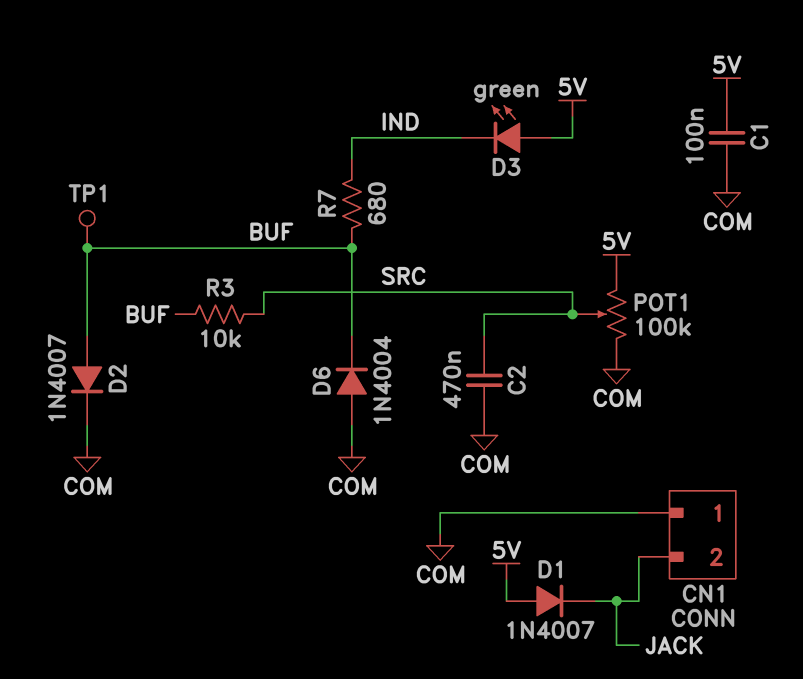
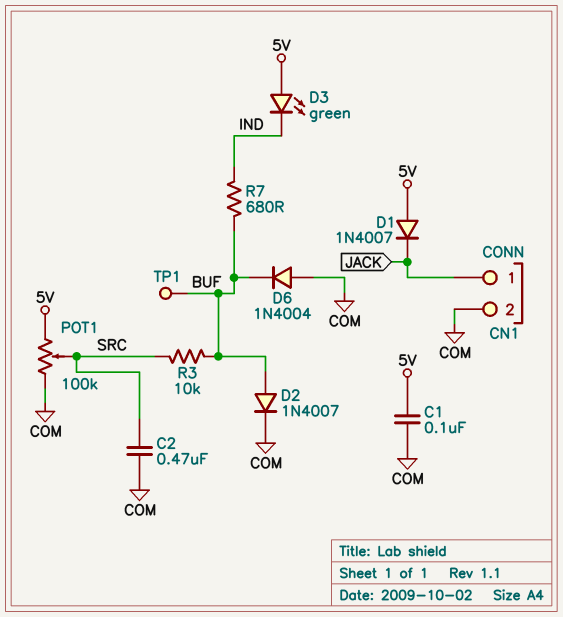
CN1 pin 1: COM -> JACK
CN1 pin 2: JACK -> COM

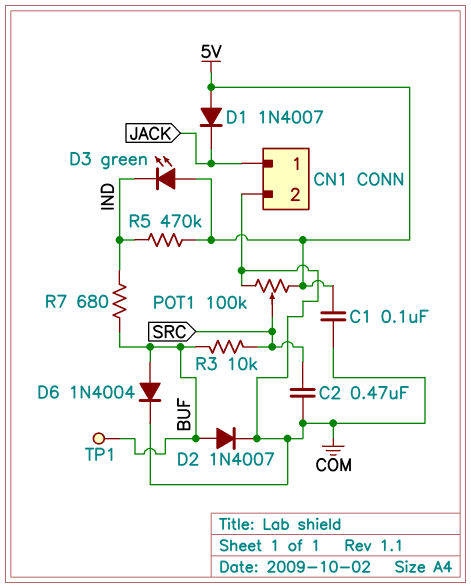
D6: diode 1N4004 (A COM, K BUF) -> diode 1N4004 (A BUF, K COM)
R5: none -> 470k (5V, IND)

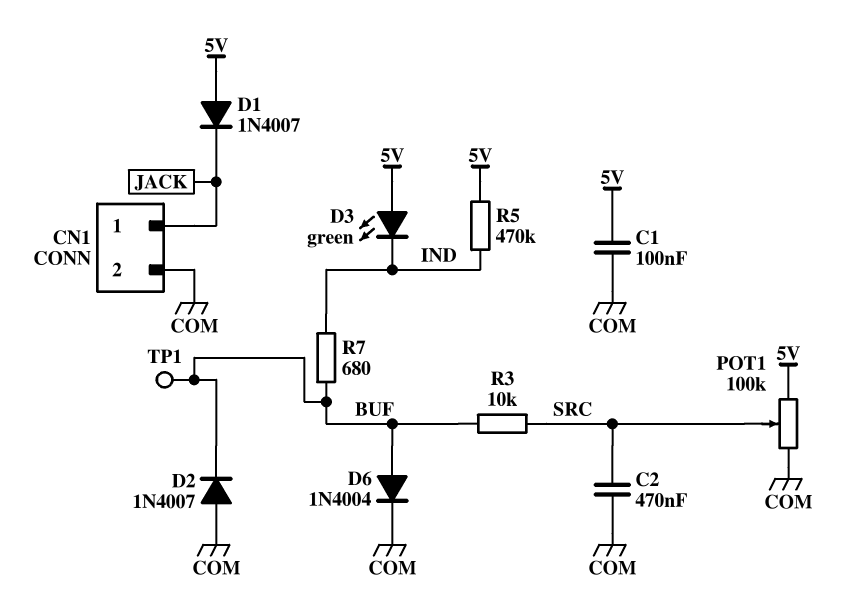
D2: diode 1N4007 (A BUF, K COM) -> diode 1N4007 (A COM, K BUF)

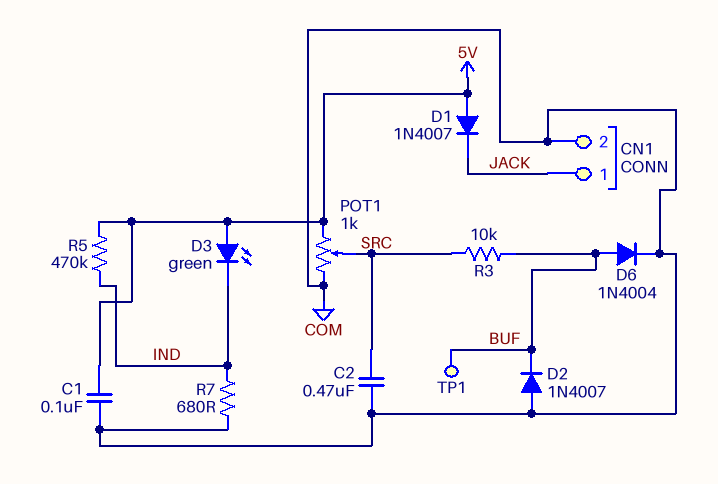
POT1: 100k (5V, COM, wiper SRC) -> 1k (5V, COM, wiper SRC)
R7: 680 (BUF, IND) -> 680 (COM, IND)

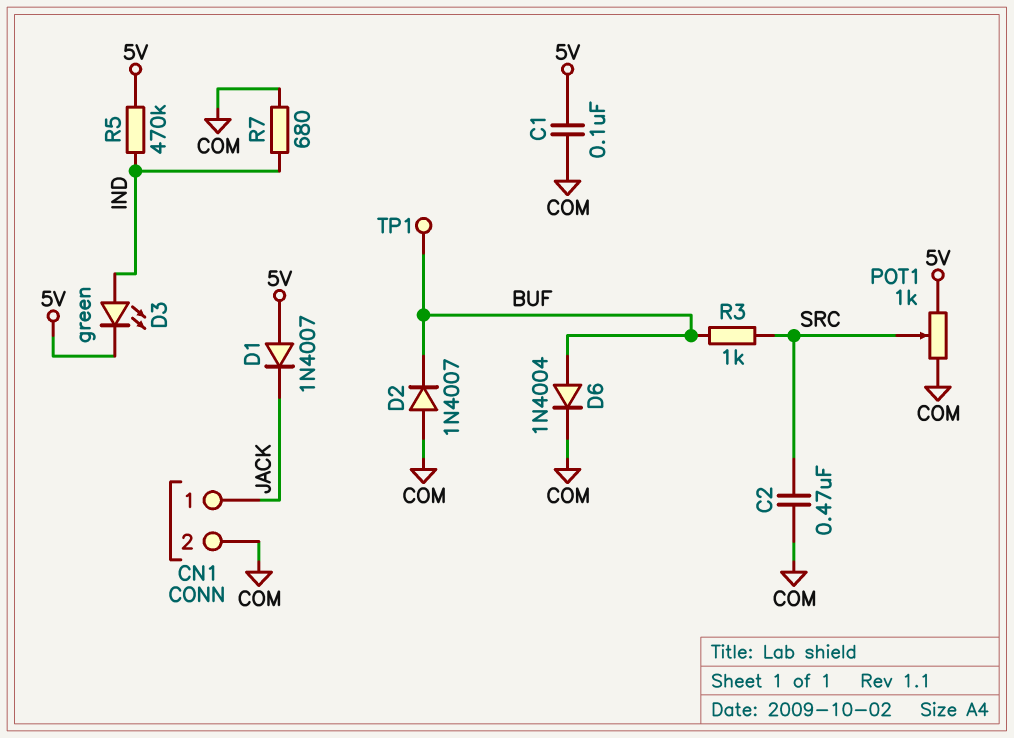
D3: LED green (A 5V, K IND) -> LED green (A IND, K 5V)
R3: 10k (BUF, SRC) -> 1k (BUF, SRC)

